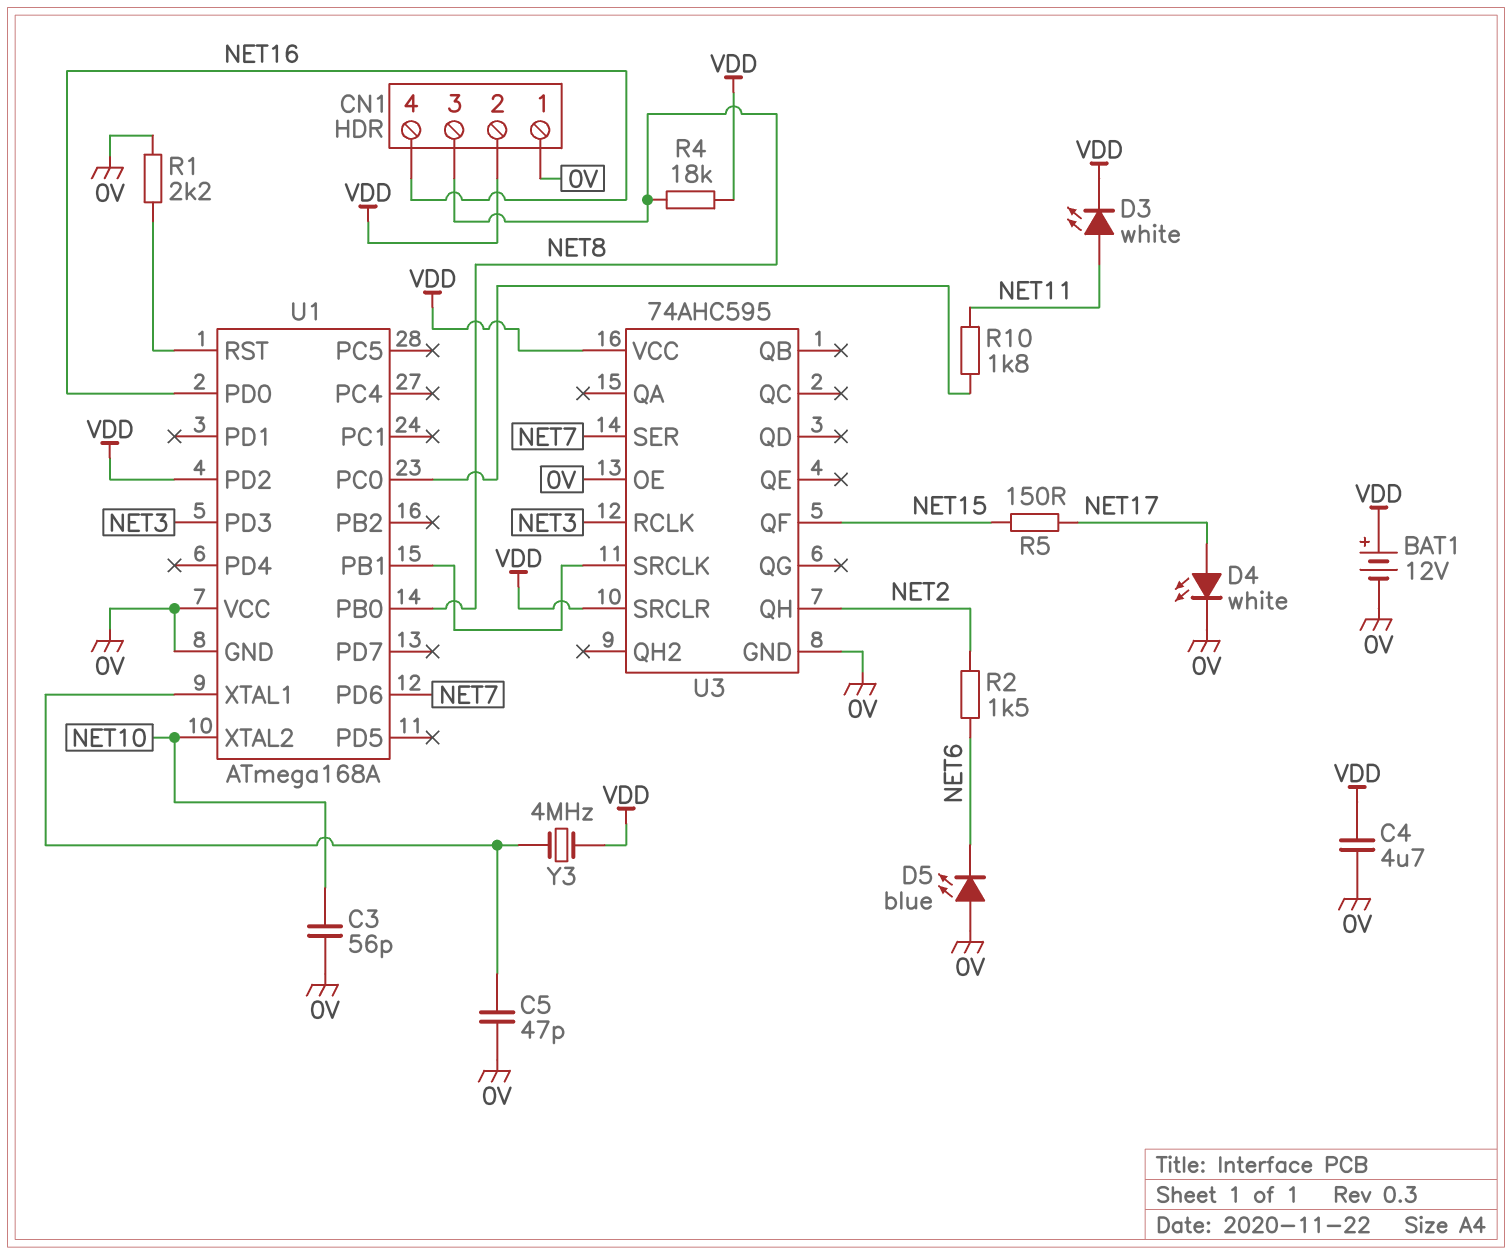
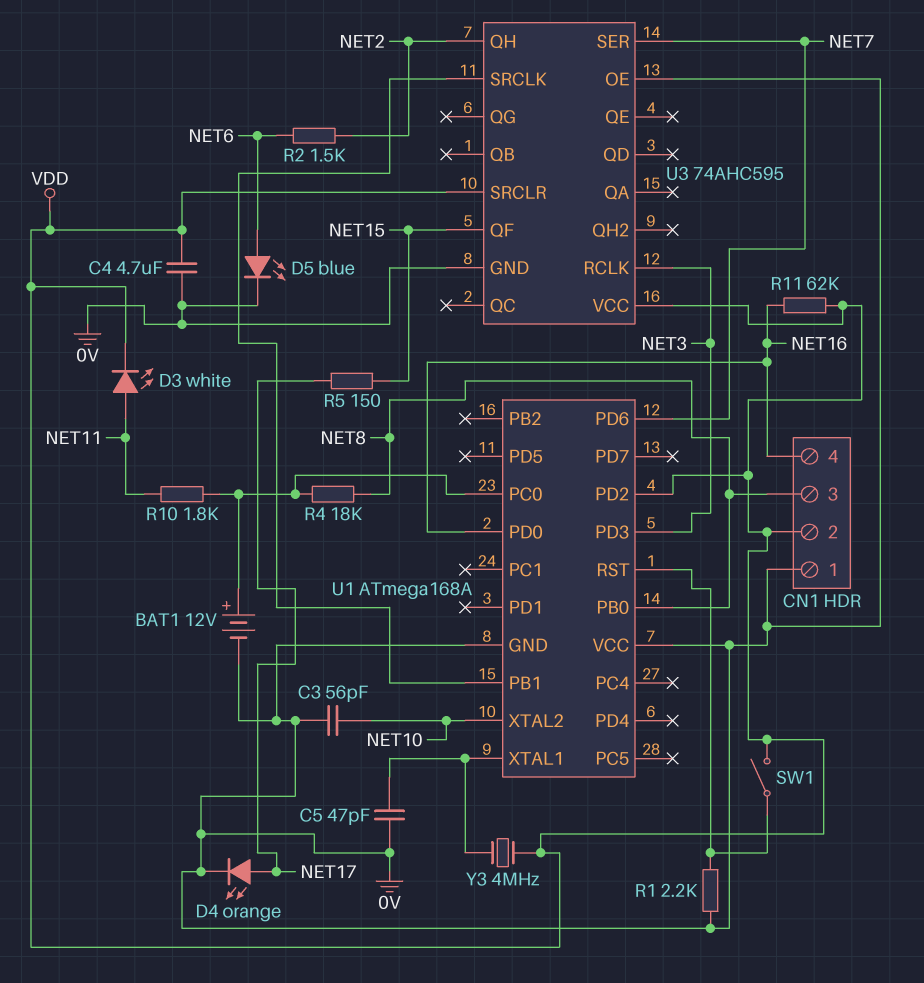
BAT1: 12V (plus VDD, minus 0V) -> 12V (plus U1/PC0, minus 0V)
D4: LED white (A NET17, K 0V) -> LED orange (A NET17, K 0V)
D5: LED blue (A 0V, K NET6) -> LED blue (A NET6, K 0V)
R4: 18k (NET8, VDD) -> 18k (NET8, U1/PC0)
R11: none -> 62k (NET16, VDD)
SW1: none -> switch (U1/RST, VDD)

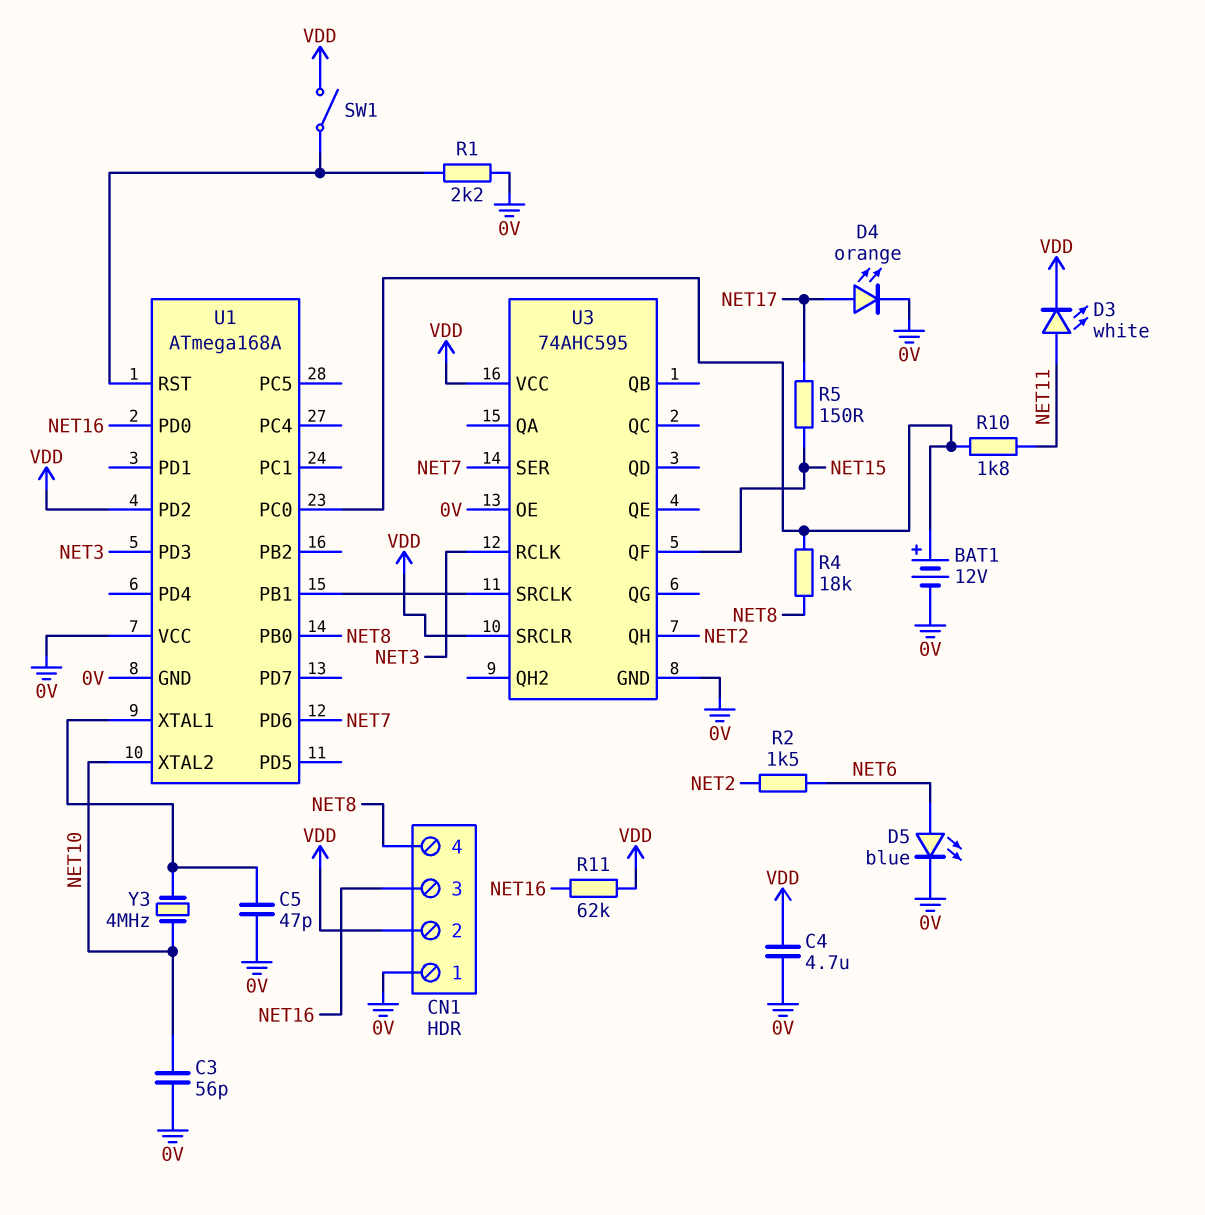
CN1 pin 3: NET8 -> NET16
CN1 pin 4: NET16 -> NET8
Y3: 4MHz (U1/XTAL1, VDD) -> 4MHz (NET10, U1/XTAL1)

